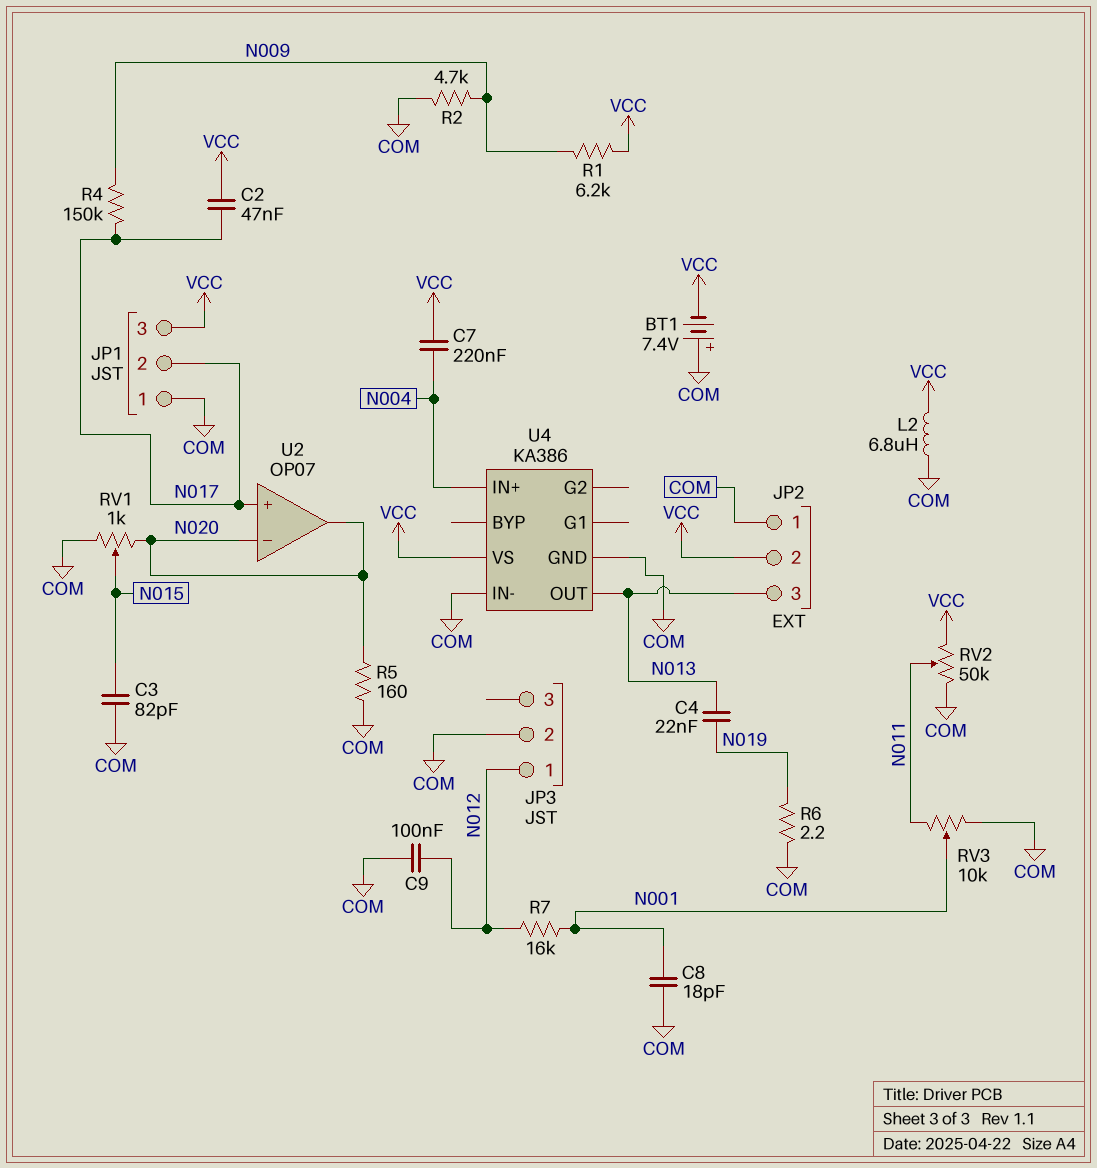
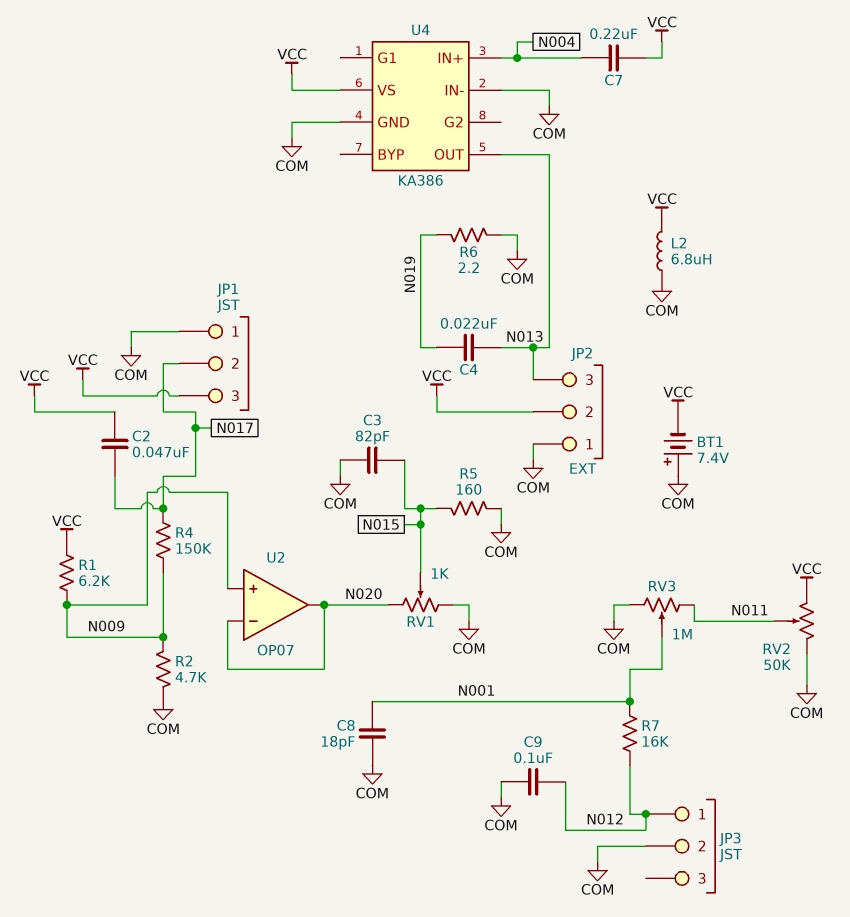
R5: 160 (COM, N020) -> 160 (COM, N015)
RV3: 10k (COM, N011, wiper N001) -> 1M (COM, N011, wiper N001)
U2 pin in+: N017 -> N009

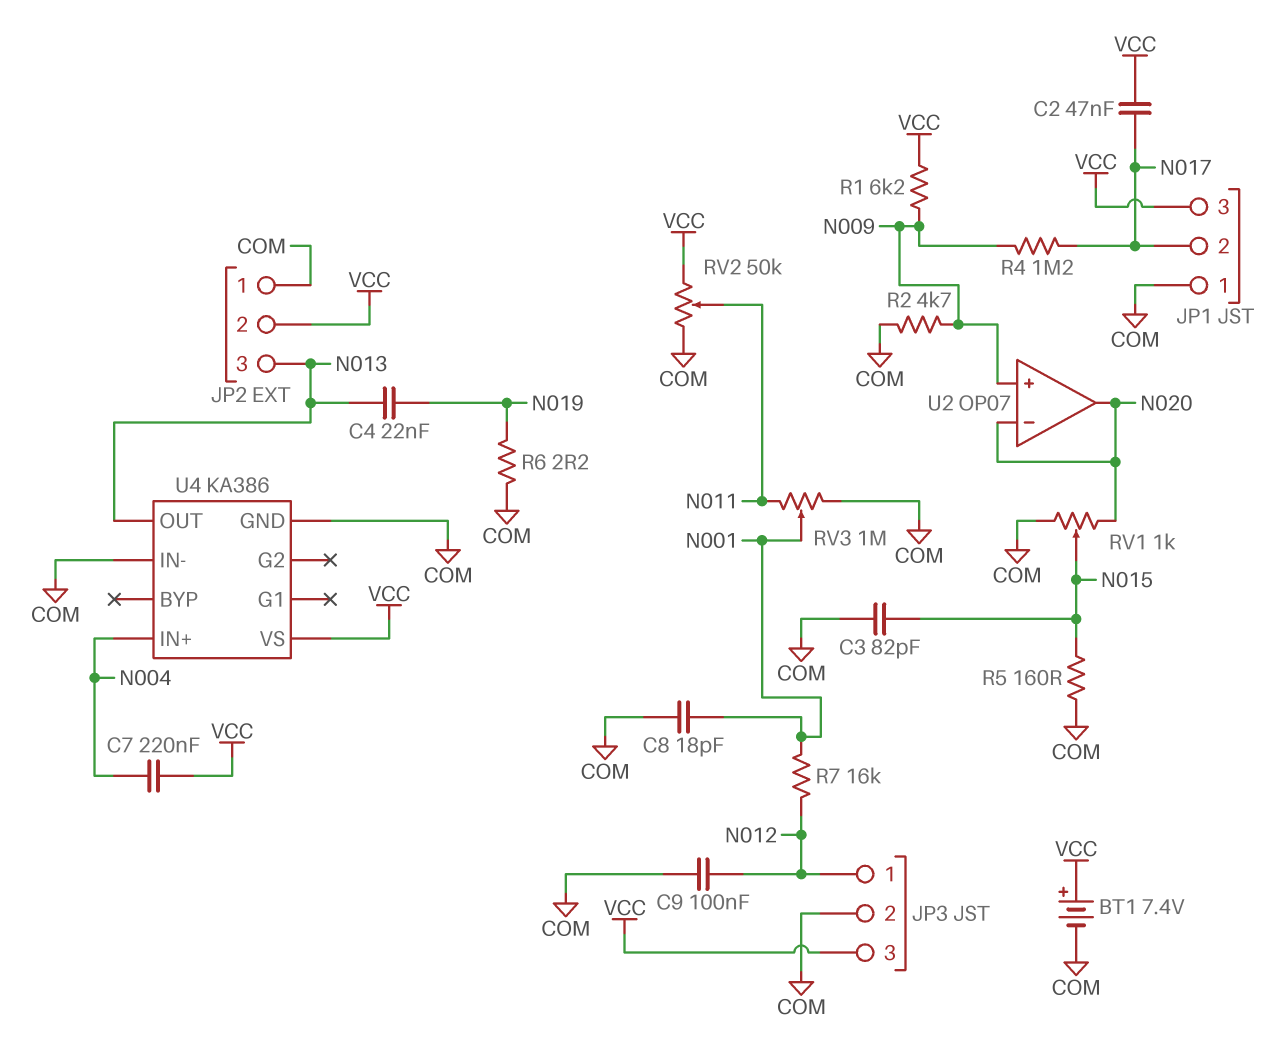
BT1: 7.4V (plus COM, minus VCC) -> 7.4V (plus VCC, minus COM)
JP3 pin 3: none -> VCC
L2: 6.8uH (COM, VCC) -> none
R4: 150k (N009, N017) -> 1.2M (N009, N017)

